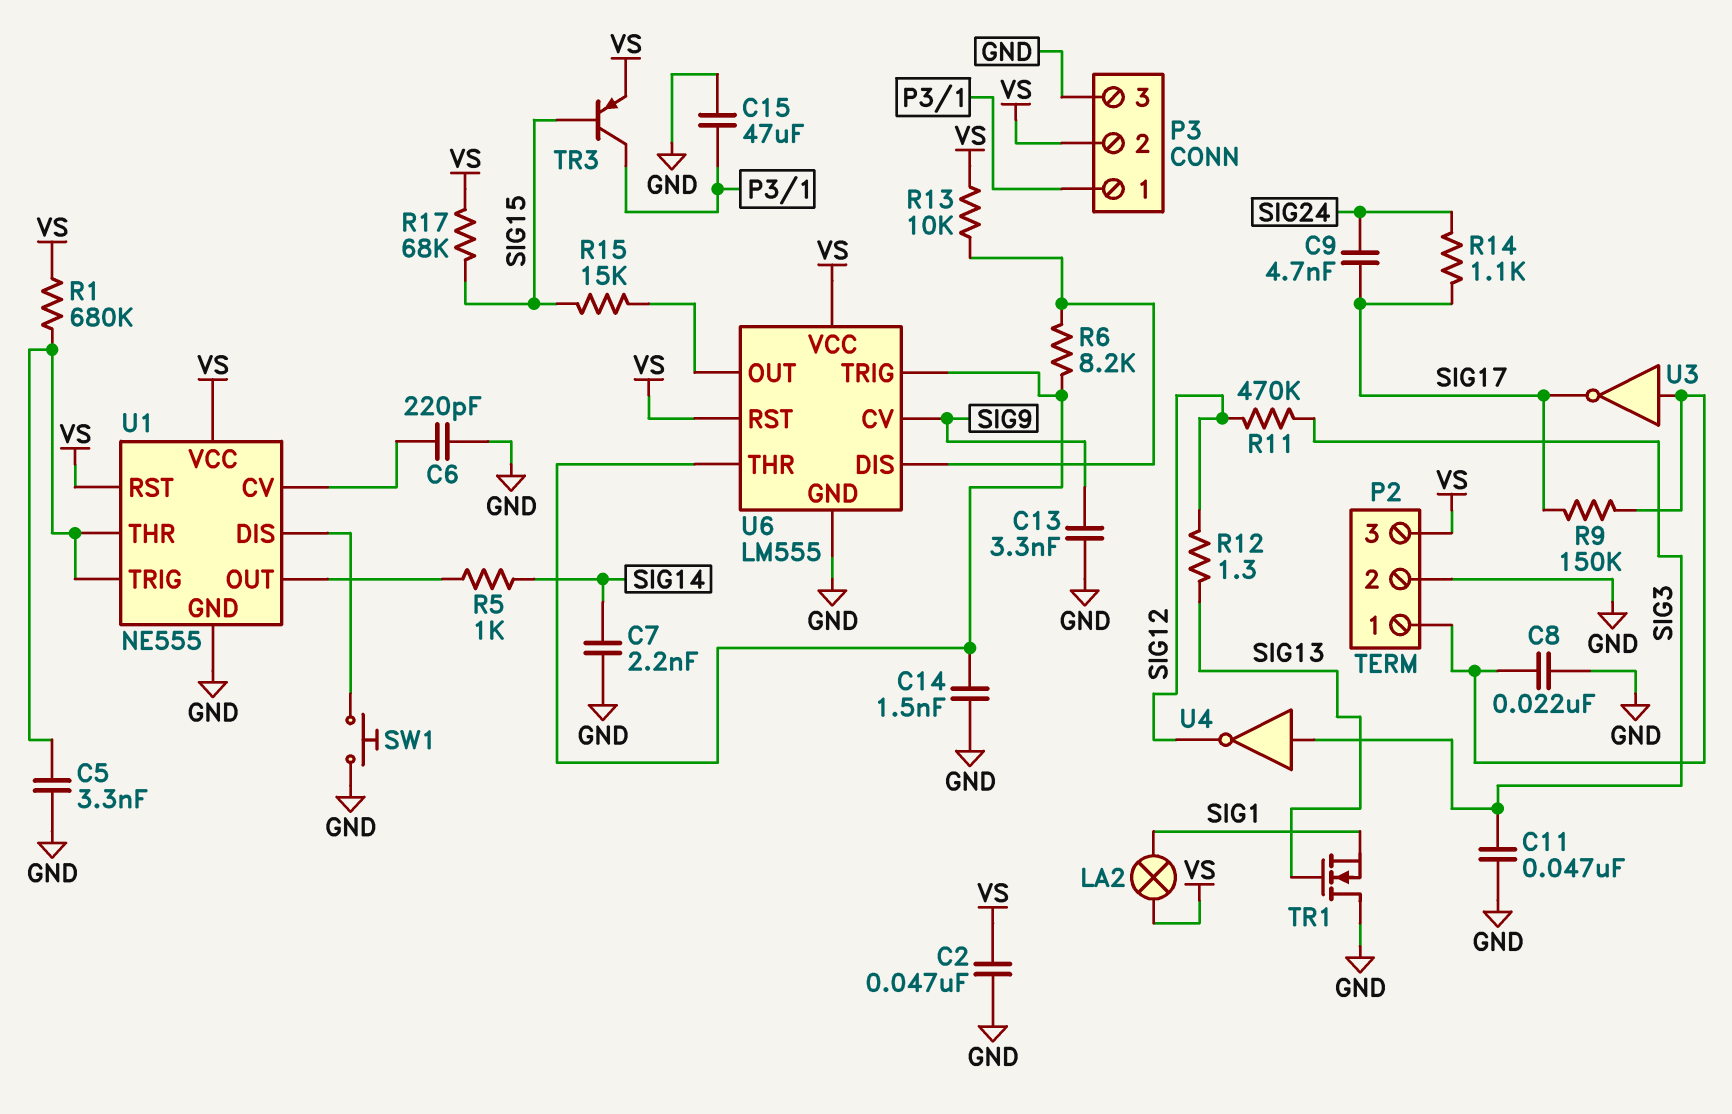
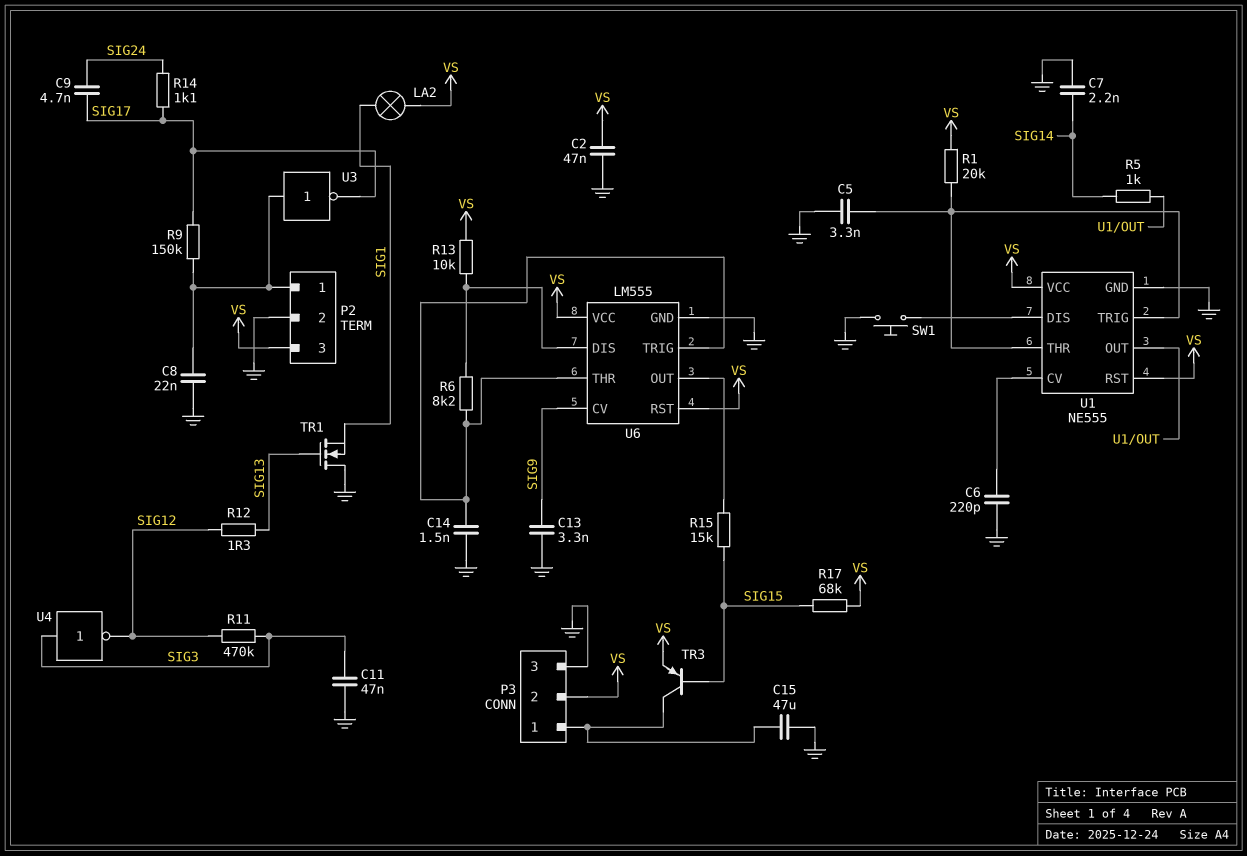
R1: 680k (U1/THR, VS) -> 20k (U1/THR, VS)

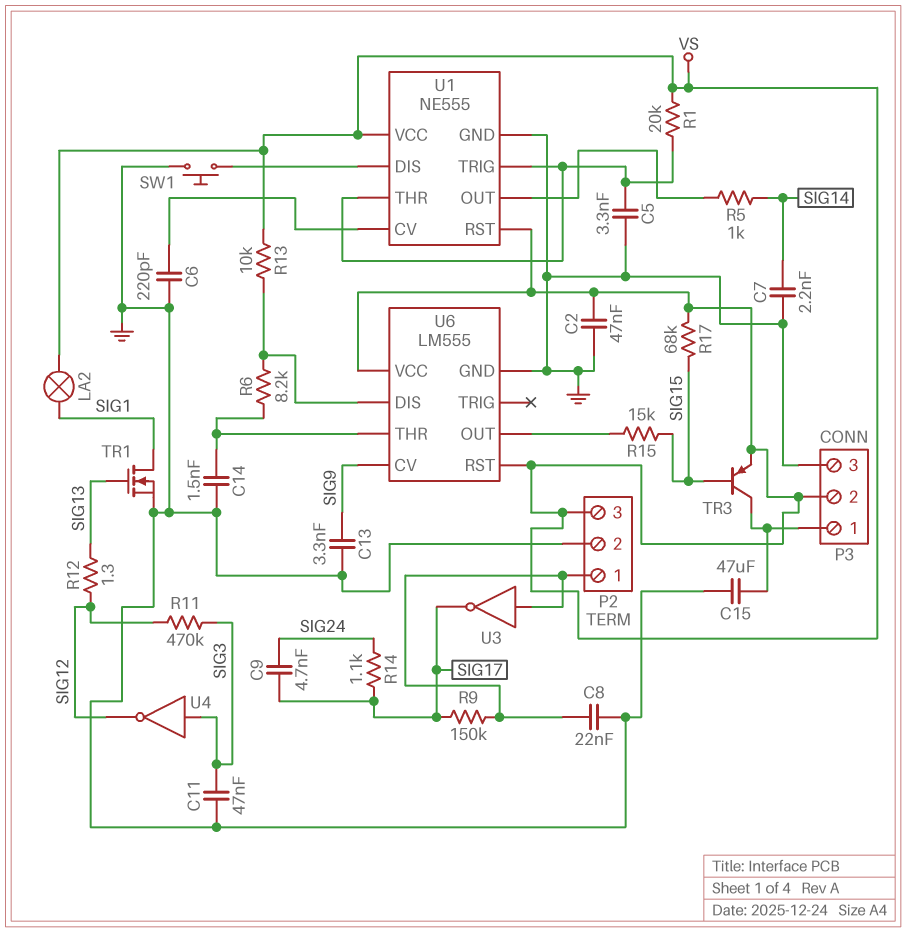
TR1: NMOS (G SIG13, D GND, S SIG1) -> NMOS (G SIG13, D SIG1, S GND)
U6 pin TRIG: U6/THR -> none

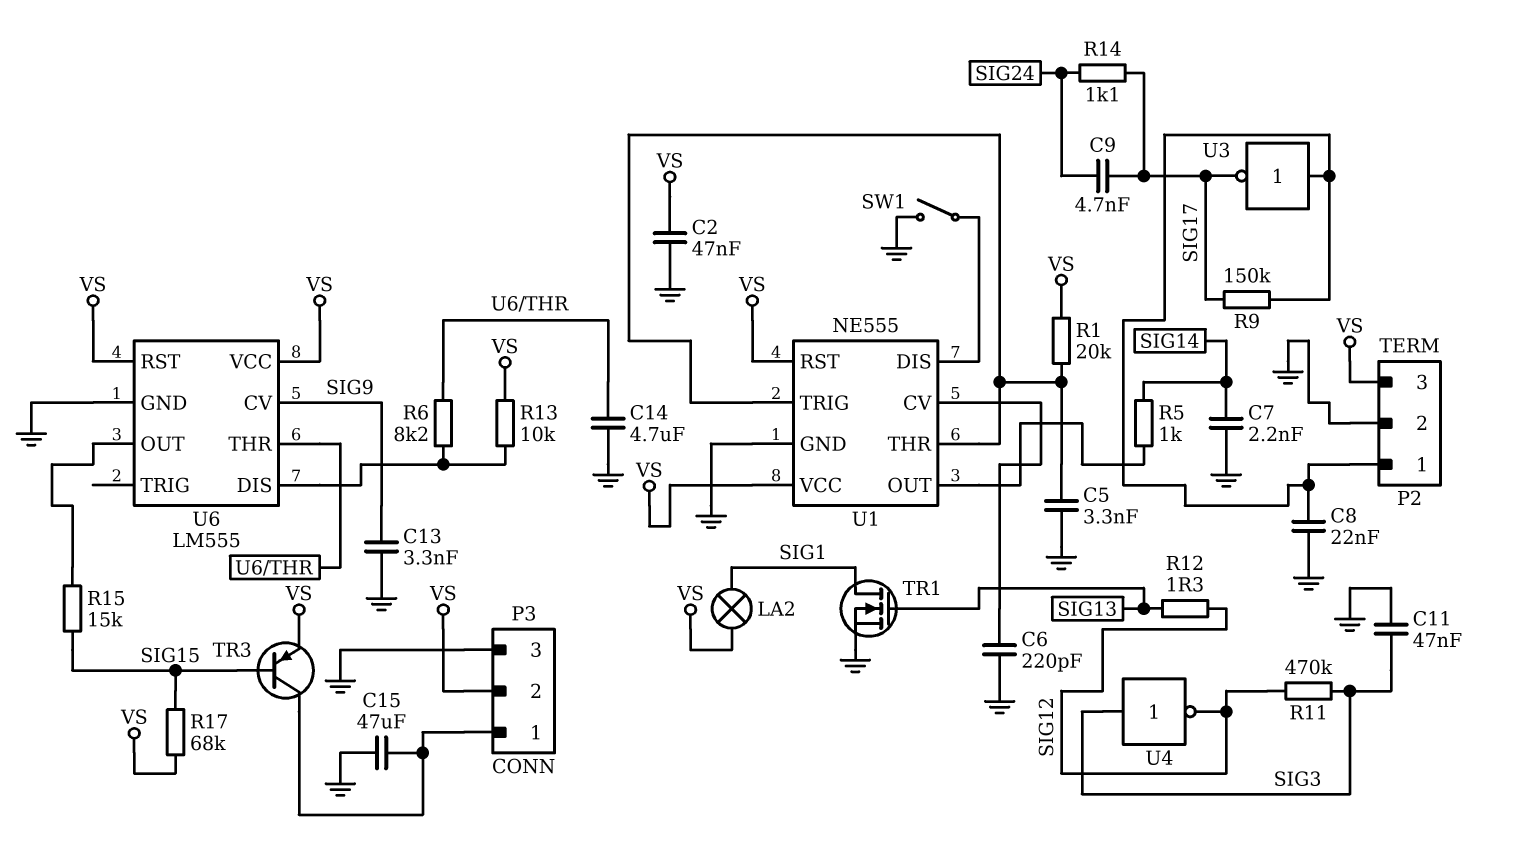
C14: 1.5nF (GND, U6/THR) -> 4.7uF (GND, U6/THR)
SW1: button (GND, U1/DIS) -> switch (GND, U1/DIS)

